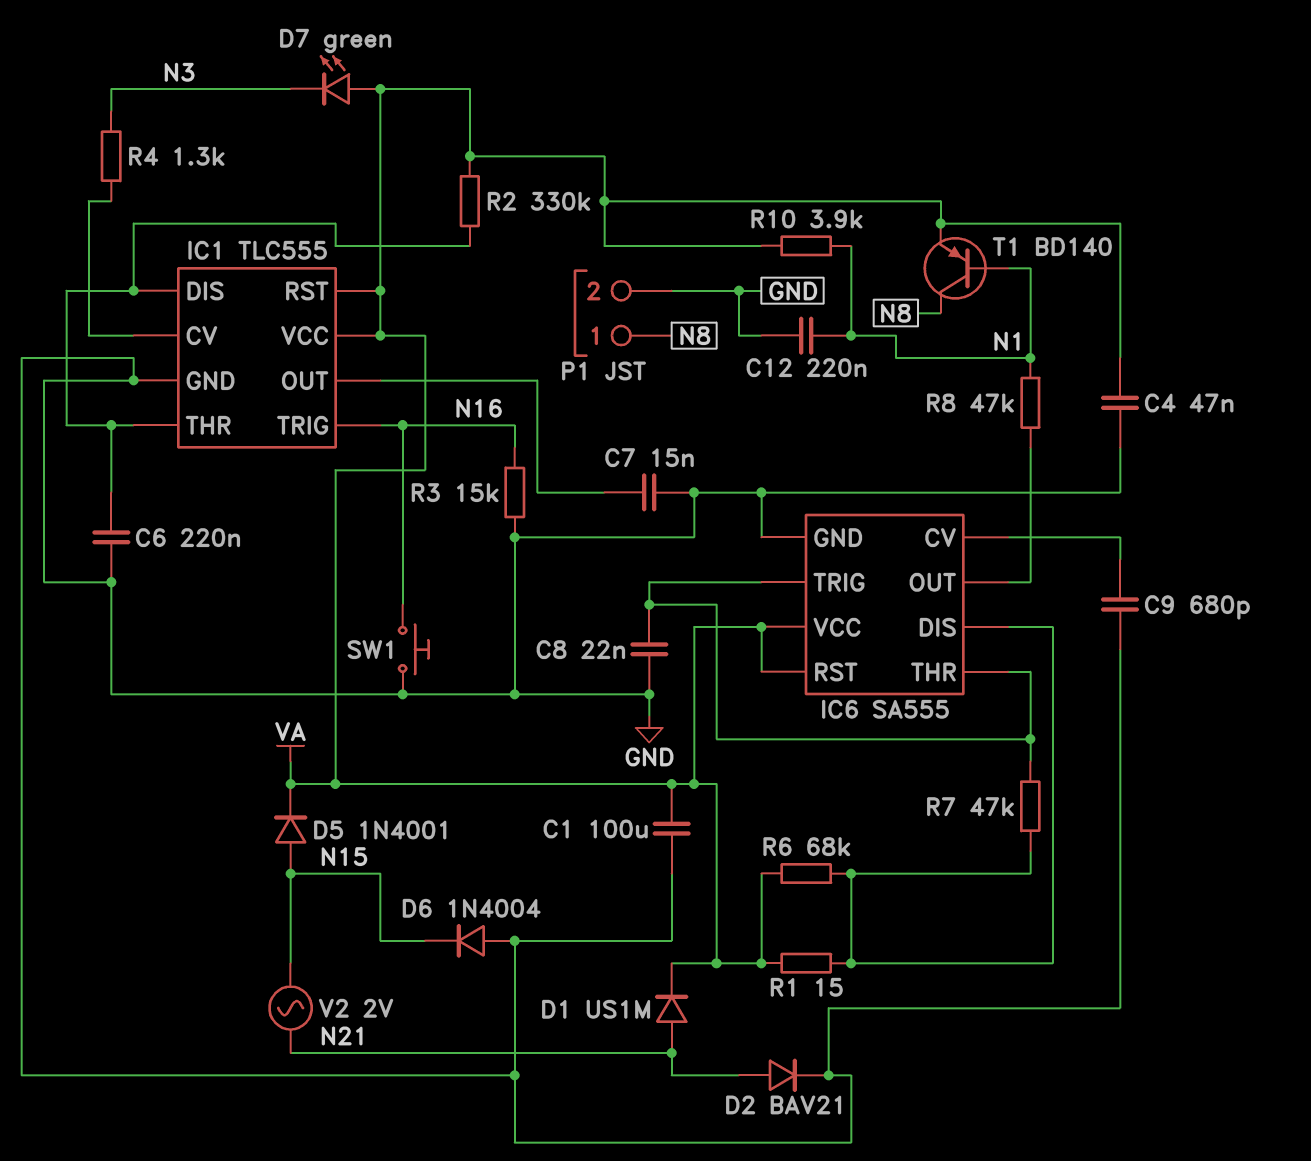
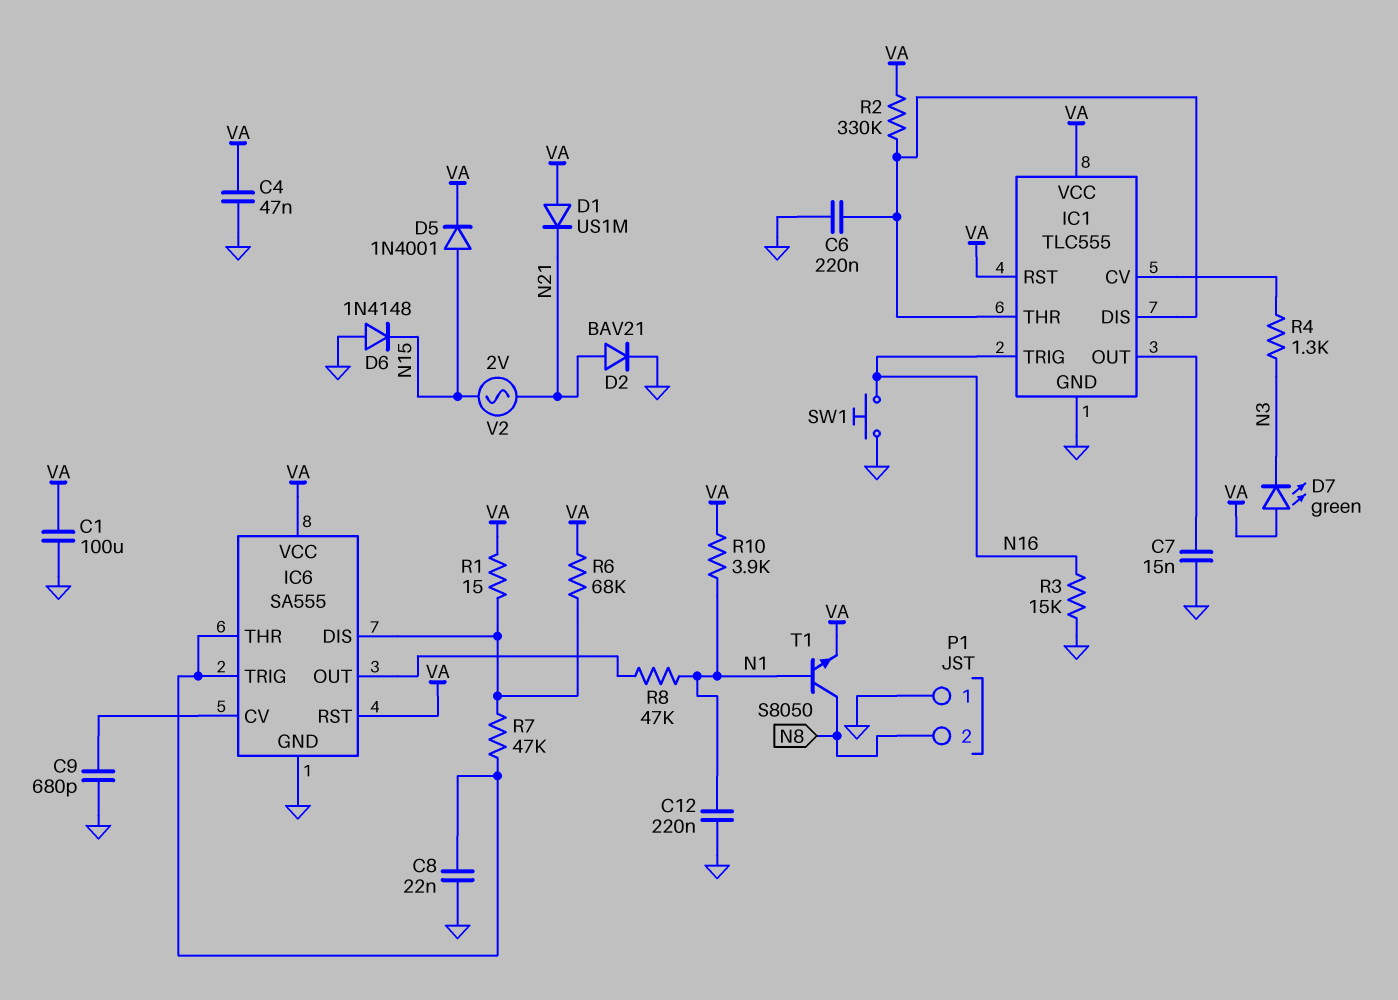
D1: diode US1M (A N21, K VA) -> diode US1M (A VA, K N21)
D6: diode 1N4004 (A GND, K N15) -> diode 1N4148 (A GND, K N15)
P1 pin 1: N8 -> GND
P1 pin 2: GND -> N8
T1: PNP BD140 (B N1, C N8, E VA) -> NPN S8050 (B N1, C N8, E VA)

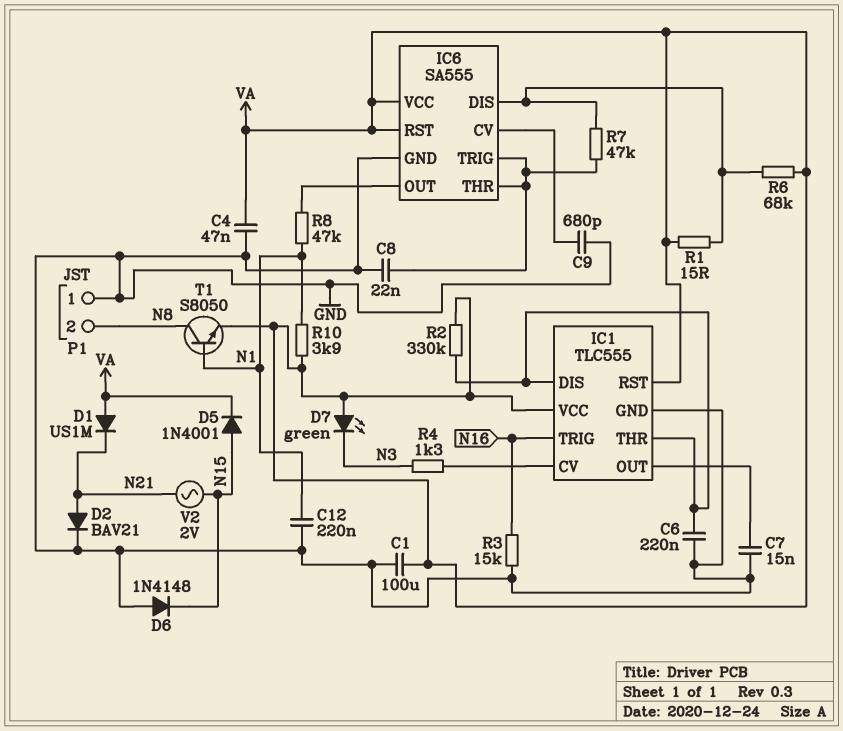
SW1: button (GND, N16) -> none

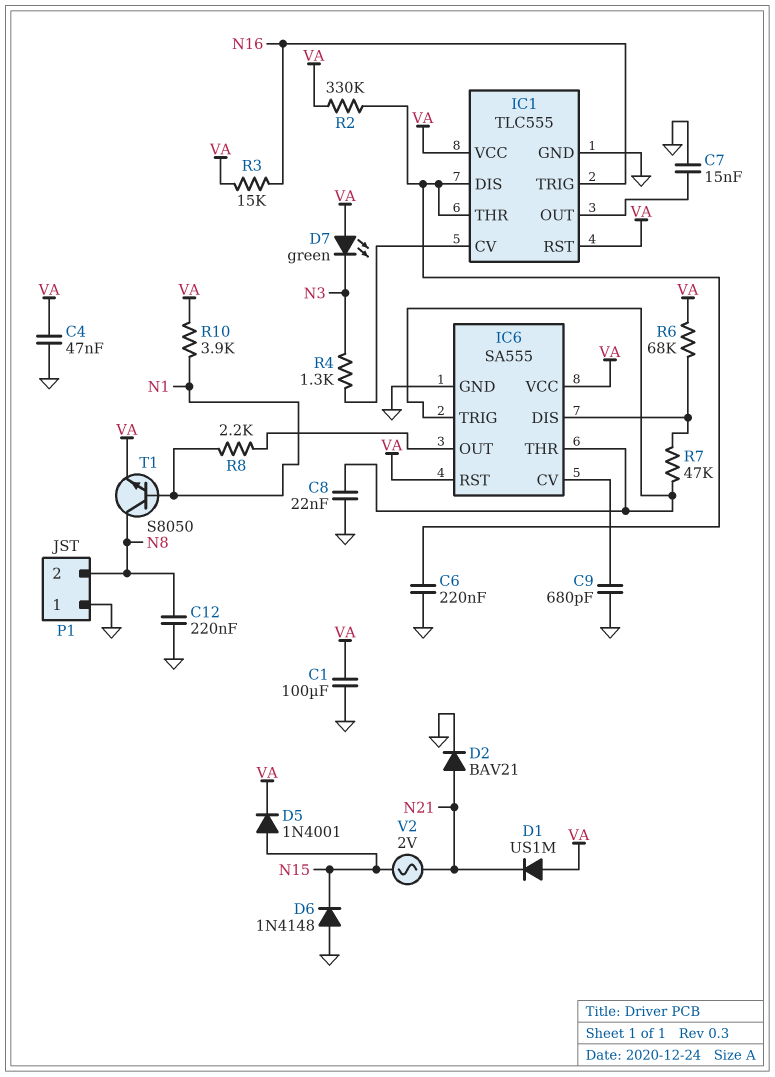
C12: 220nF (GND, N1) -> 220nF (GND, N8)
R1: 15 (IC6/DIS, VA) -> none
R3: 15k (GND, N16) -> 15k (N16, VA)
R8: 47k (IC6/OUT, N1) -> 2.2k (IC6/OUT, N1)

